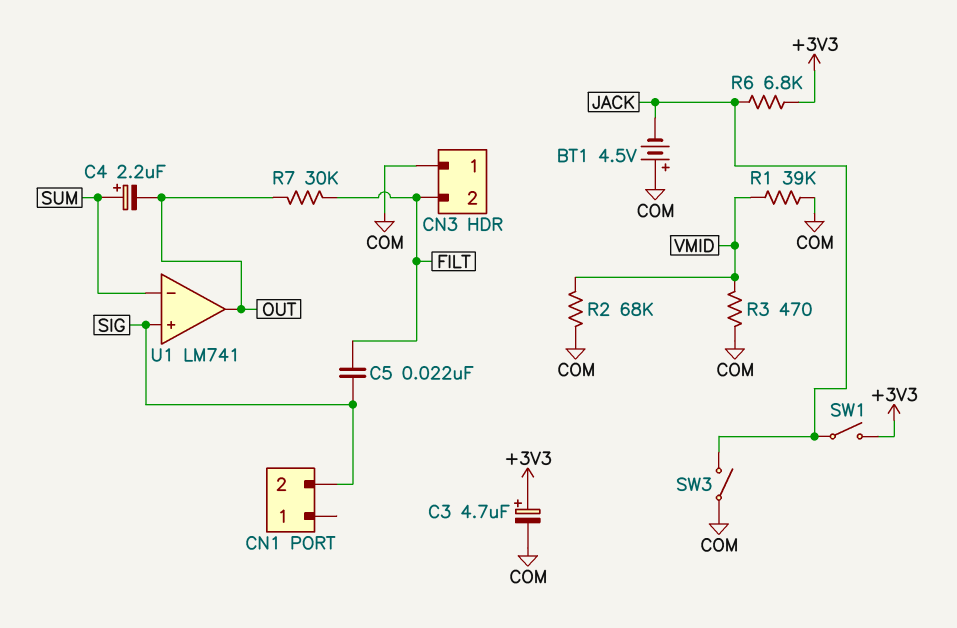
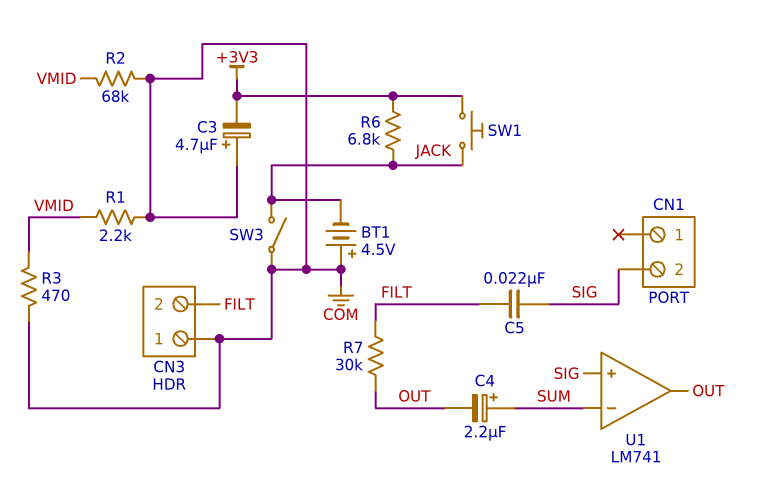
C3: 4.7uF (plus +3V3, minus COM) -> 4.7uF (plus COM, minus +3V3)
R1: 39k (COM, VMID) -> 2.2k (COM, VMID)
SW1: switch (+3V3, JACK) -> button (+3V3, JACK)

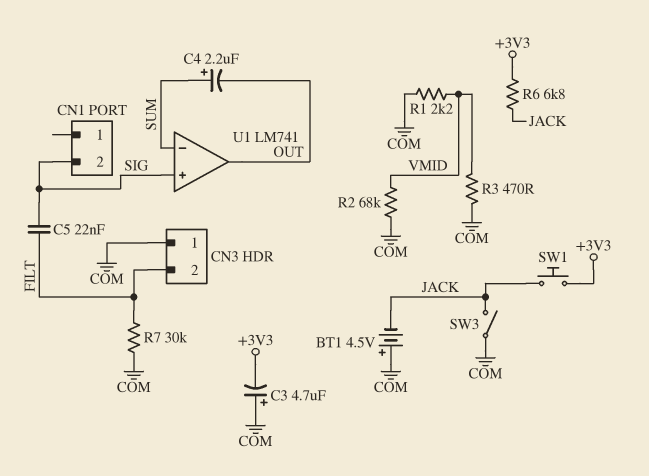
R7: 30k (FILT, OUT) -> 30k (COM, FILT)

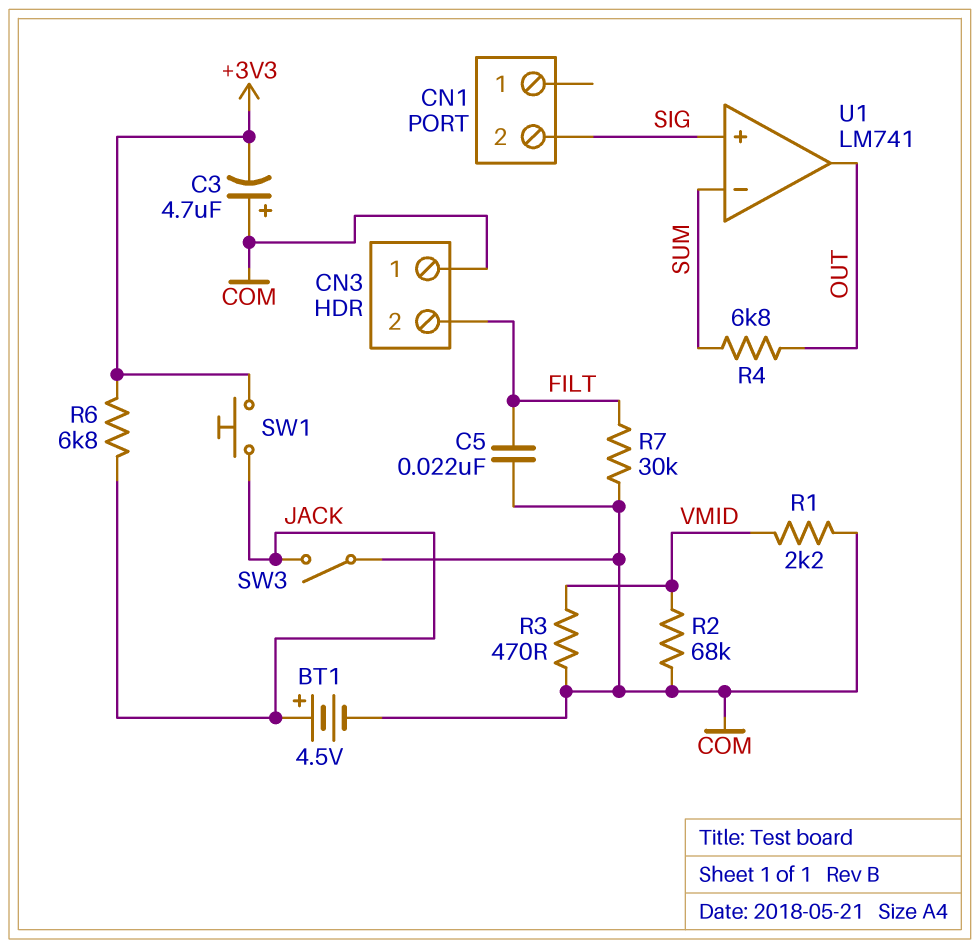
BT1: 4.5V (plus COM, minus JACK) -> 4.5V (plus JACK, minus COM)
C4: 2.2uF (plus SUM, minus OUT) -> none
C5: 22nF (FILT, SIG) -> 22nF (COM, FILT)
R4: none -> 6.8k (OUT, SUM)

